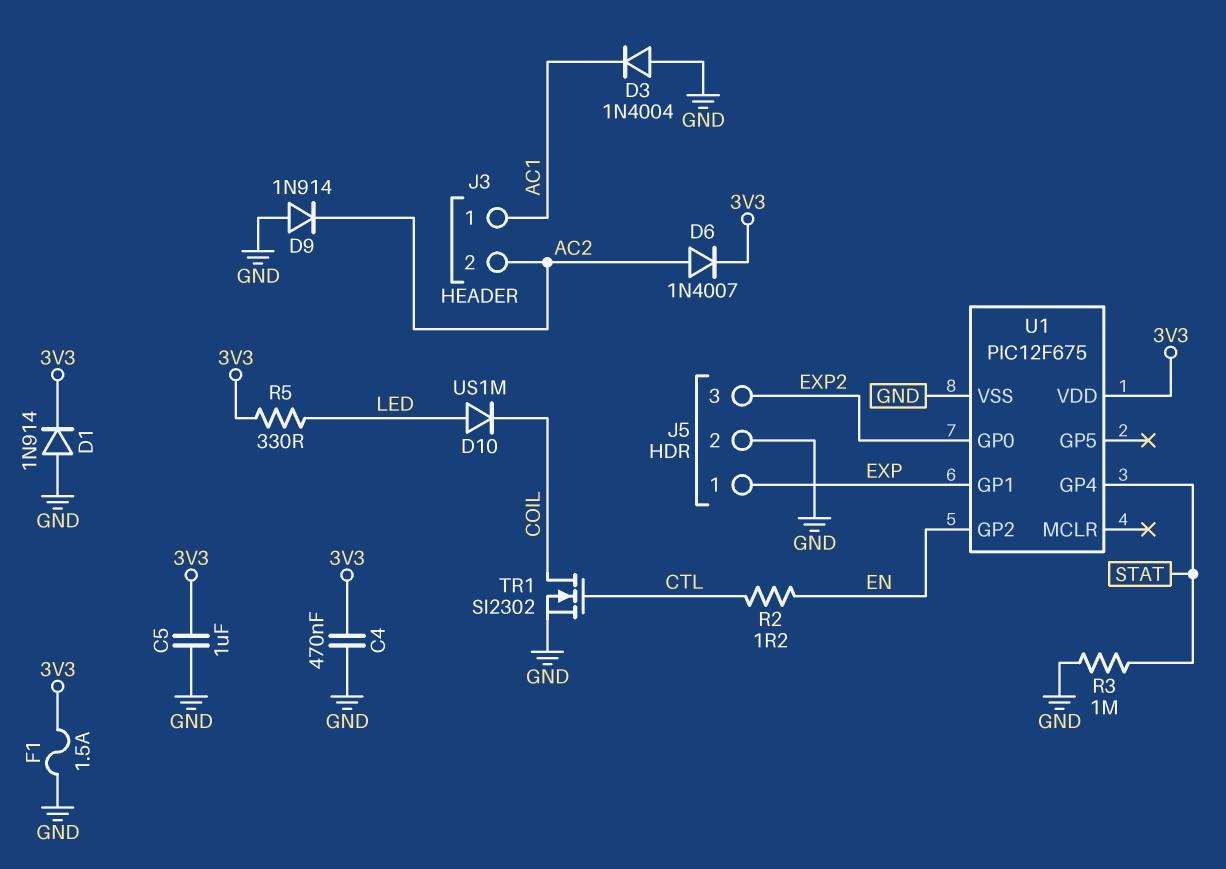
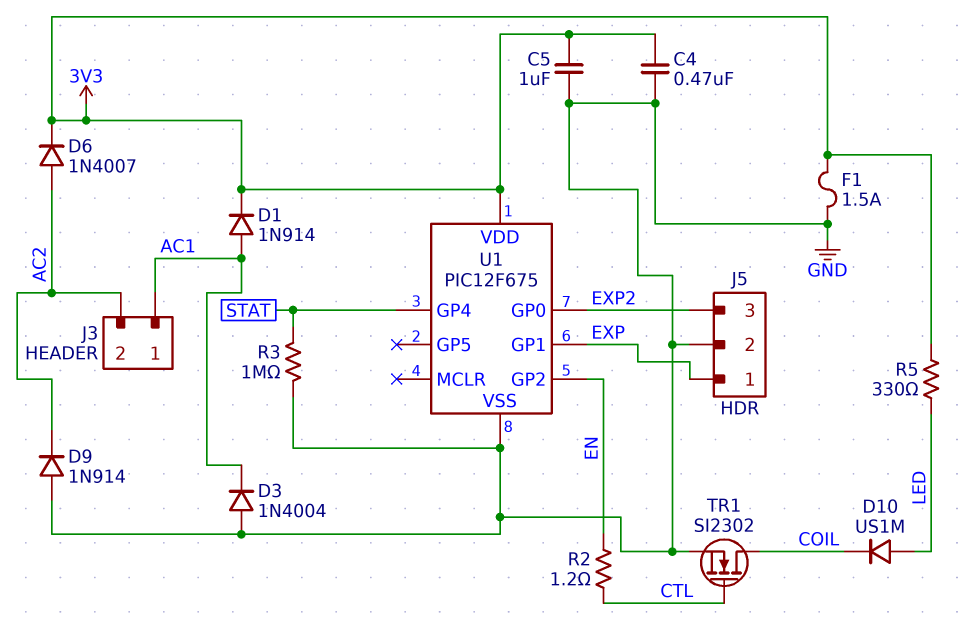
D1: diode 1N914 (A GND, K 3V3) -> diode 1N914 (A AC1, K 3V3)

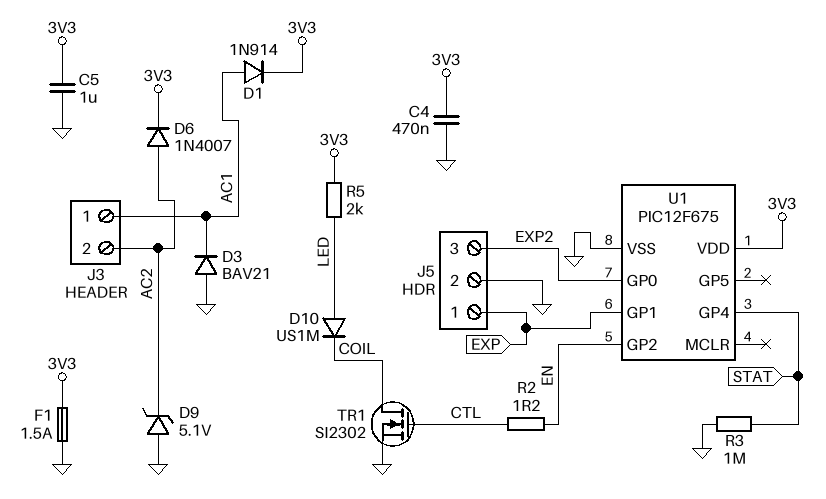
D3: diode 1N4004 (A GND, K AC1) -> diode BAV21 (A GND, K AC1)
D9: diode 1N914 (A GND, K AC2) -> zener 5.1V (A GND, K AC2)
R5: 330 (3V3, LED) -> 2k (3V3, LED)

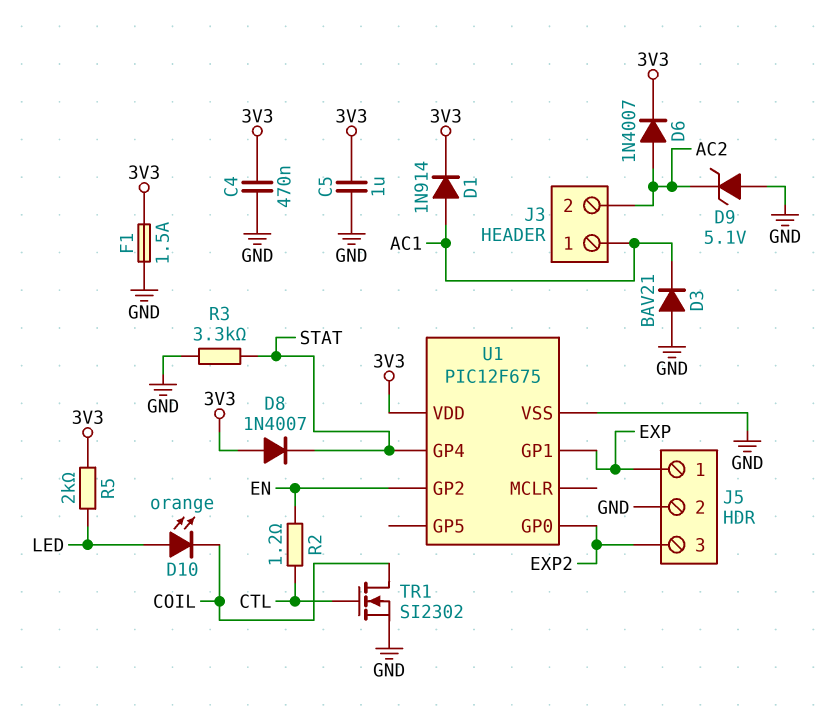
D8: none -> diode 1N4007 (A 3V3, K STAT)
D10: diode US1M (A LED, K COIL) -> LED orange (A LED, K COIL)
R3: 1M (GND, STAT) -> 3.3k (GND, STAT)

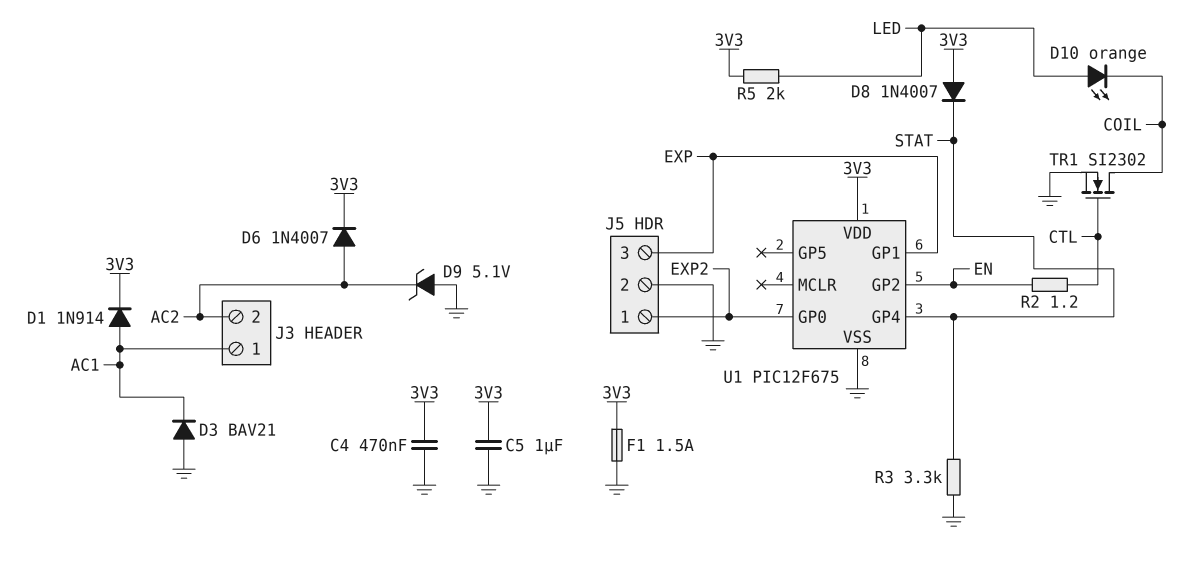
J5 pin 1: EXP -> EXP2
J5 pin 3: EXP2 -> EXP

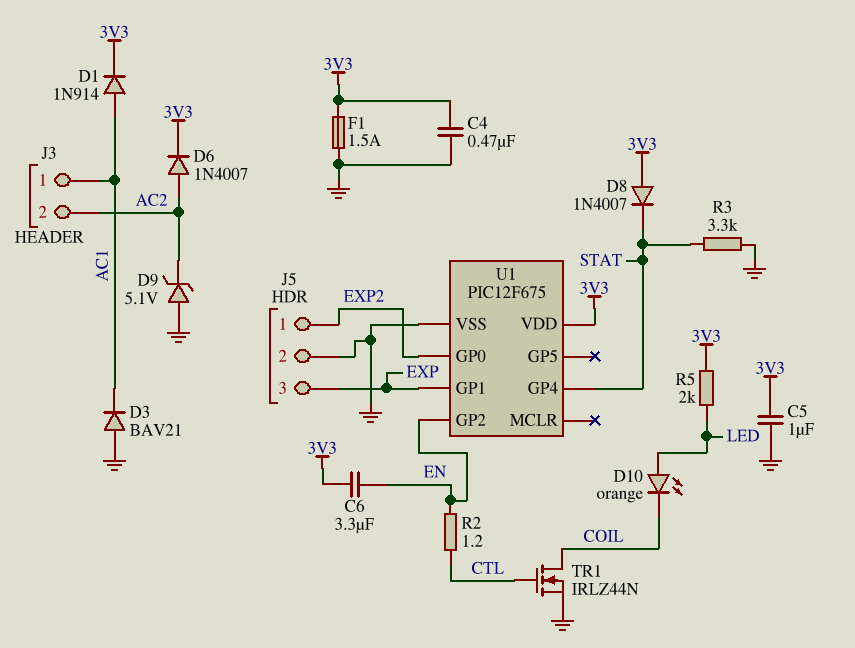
C6: none -> 3.3uF (3V3, EN)
TR1: NMOS SI2302 (G CTL, D COIL, S GND) -> NMOS IRLZ44N (G CTL, D COIL, S GND)

